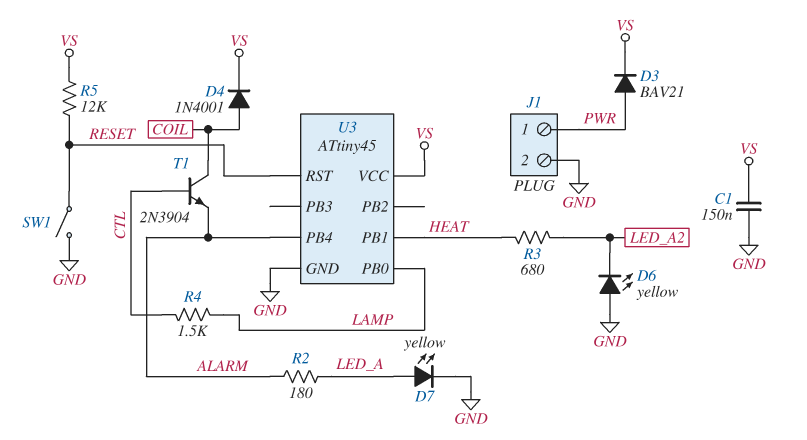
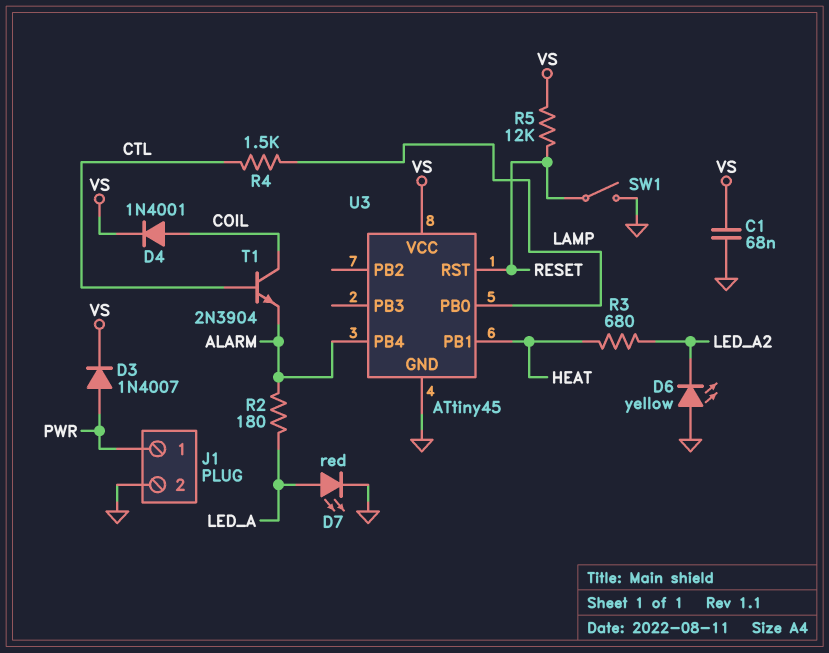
C1: 150nF (GND, VS) -> 68nF (GND, VS)
D3: diode BAV21 (A PWR, K VS) -> diode 1N4007 (A PWR, K VS)
D7: LED yellow (A LED_A, K GND) -> LED red (A LED_A, K GND)

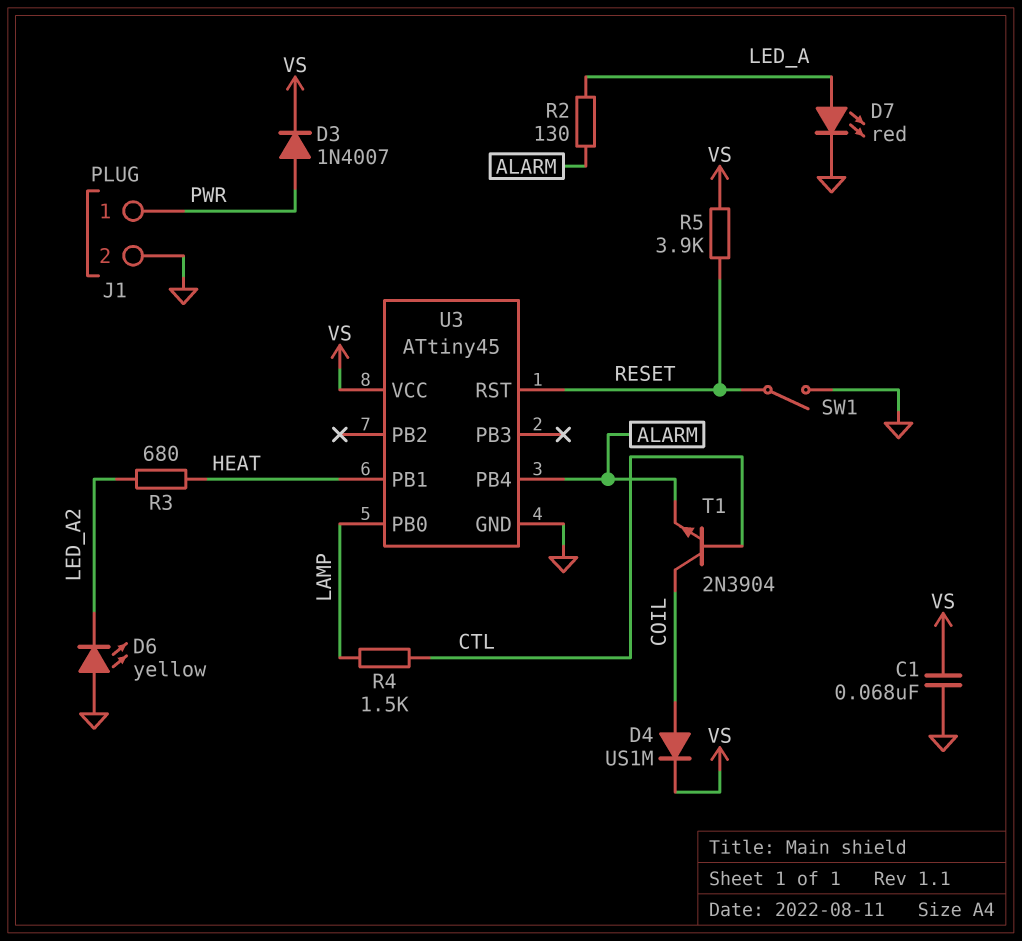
D4: diode 1N4001 (A COIL, K VS) -> diode US1M (A COIL, K VS)
R2: 180 (ALARM, LED_A) -> 130 (ALARM, LED_A)
R5: 12k (RESET, VS) -> 3.9k (RESET, VS)

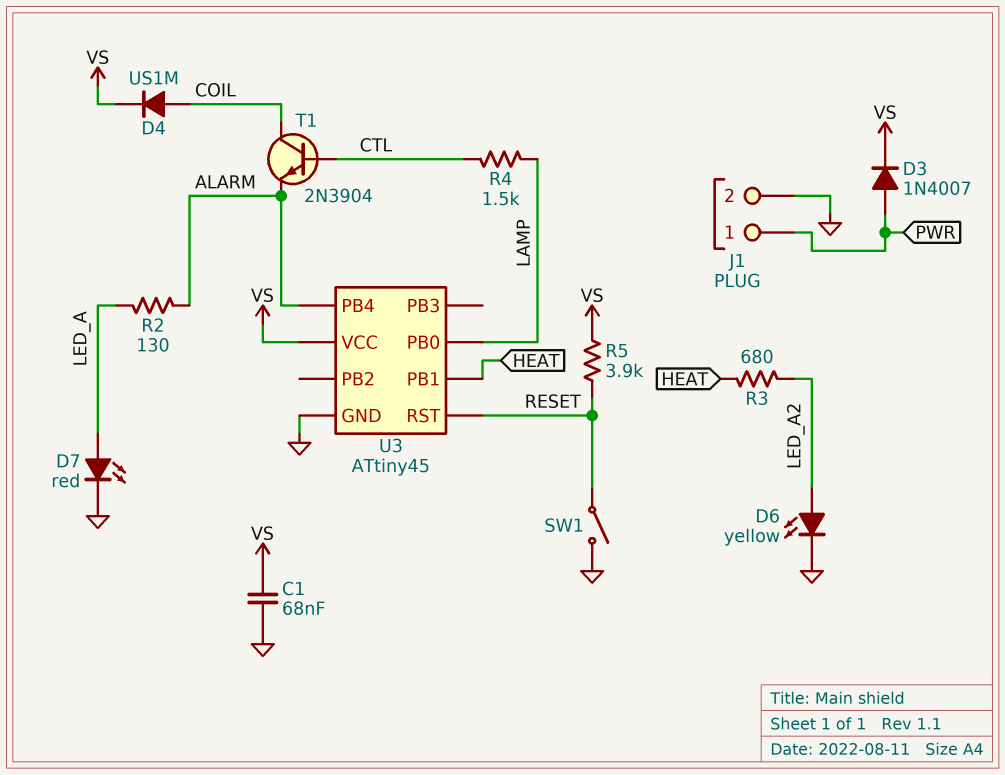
D6: LED yellow (A GND, K LED_A2) -> LED yellow (A LED_A2, K GND)

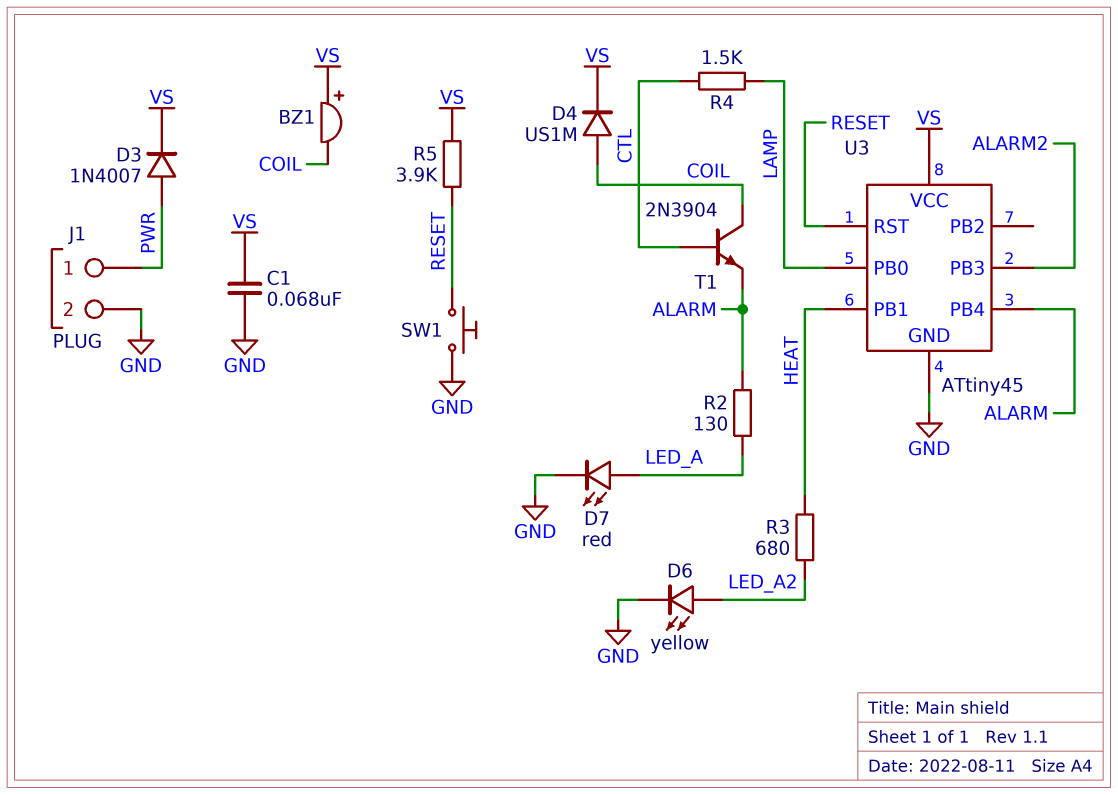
BZ1: none -> buzzer (plus VS, minus COIL)
SW1: switch (GND, RESET) -> button (GND, RESET)
U3 pin PB3: none -> ALARM2

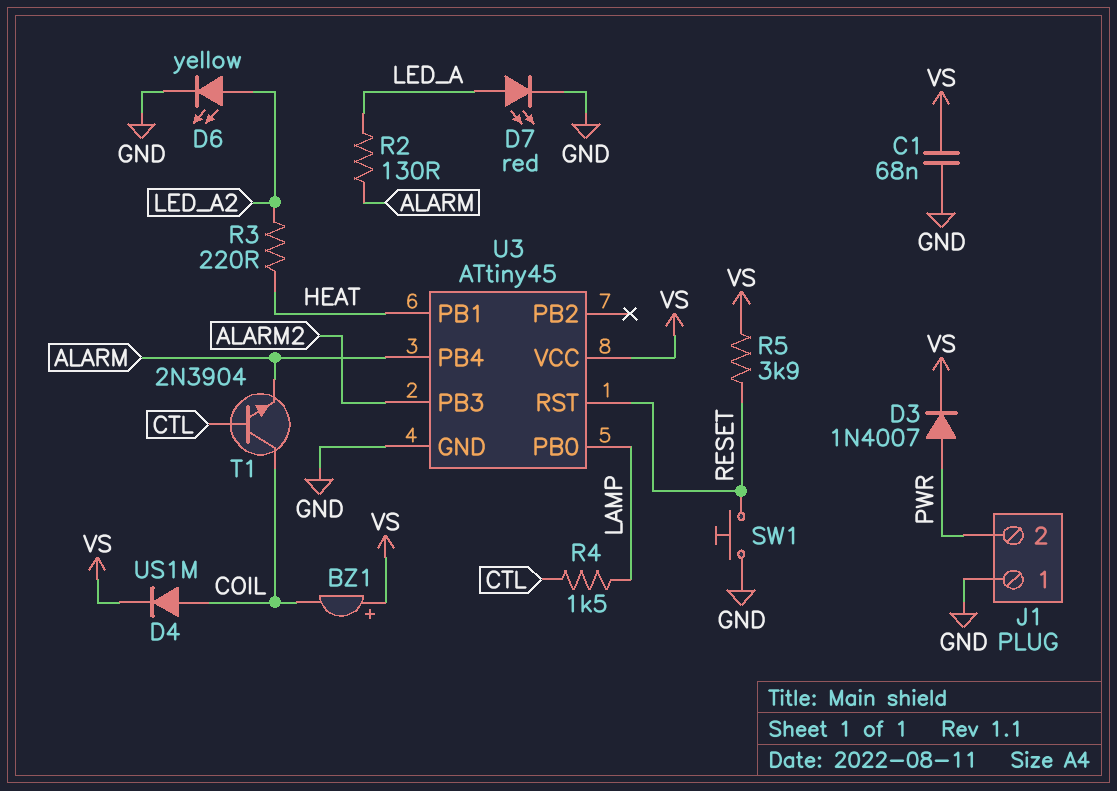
J1 pin 1: PWR -> GND
J1 pin 2: GND -> PWR
R3: 680 (HEAT, LED_A2) -> 220 (HEAT, LED_A2)

